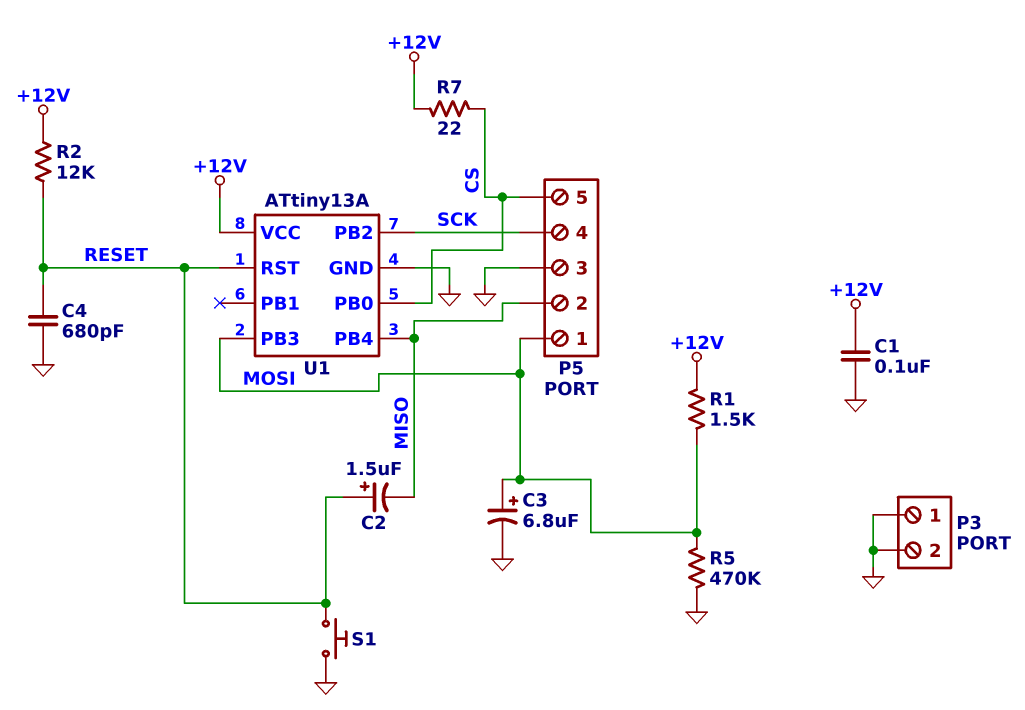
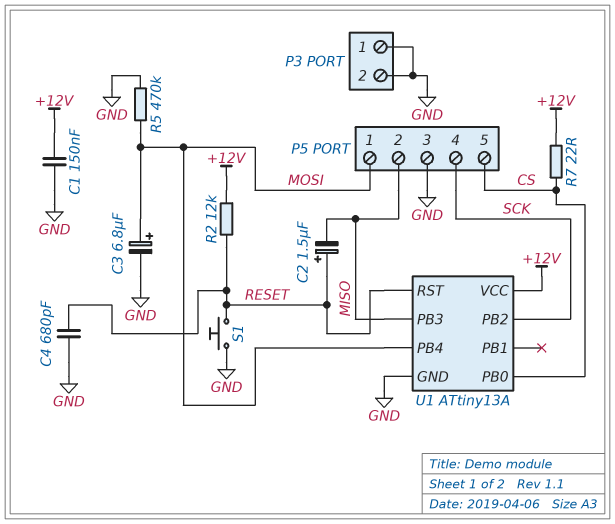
C1: 100nF (+12V, GND) -> 150nF (+12V, GND)
R1: 1.5k (+12V, MOSI) -> none
U1 pin PB3: MOSI -> MISO
U1 pin PB4: MISO -> MOSI

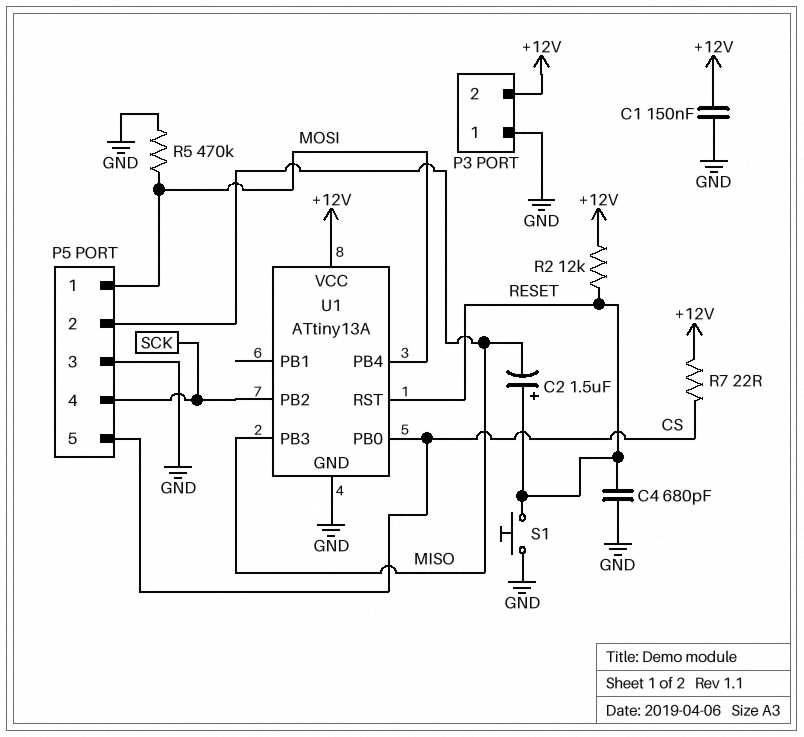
C3: 6.8uF (plus MOSI, minus GND) -> none
P3 pin 2: GND -> +12V

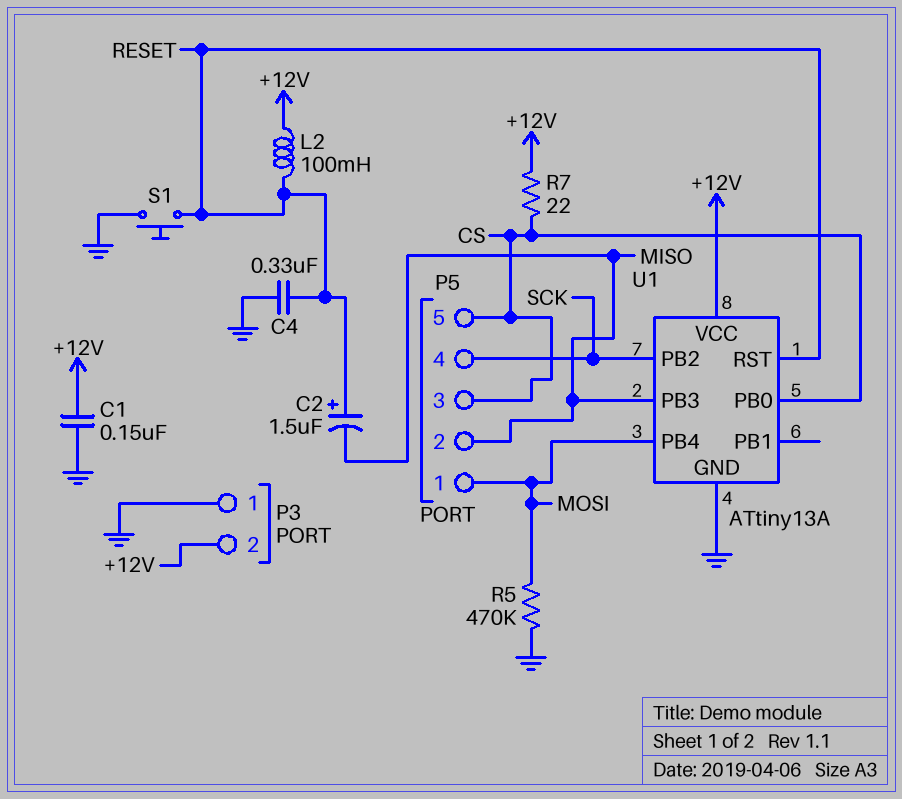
C4: 680pF (GND, RESET) -> 330nF (GND, RESET)
L2: none -> 100mH (+12V, RESET)
P5 pin 3: GND -> CS
R2: 12k (+12V, RESET) -> none

